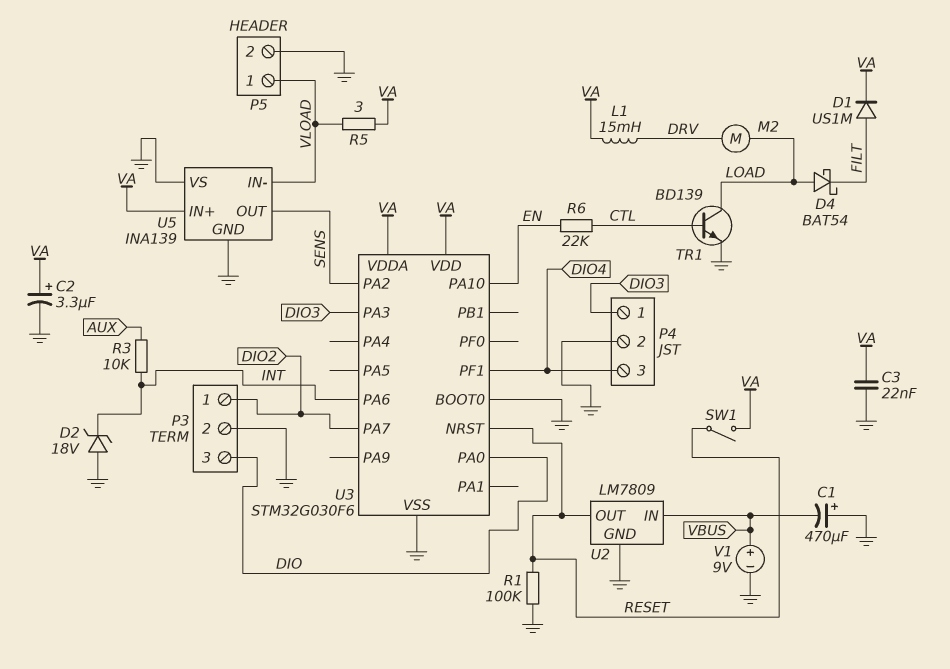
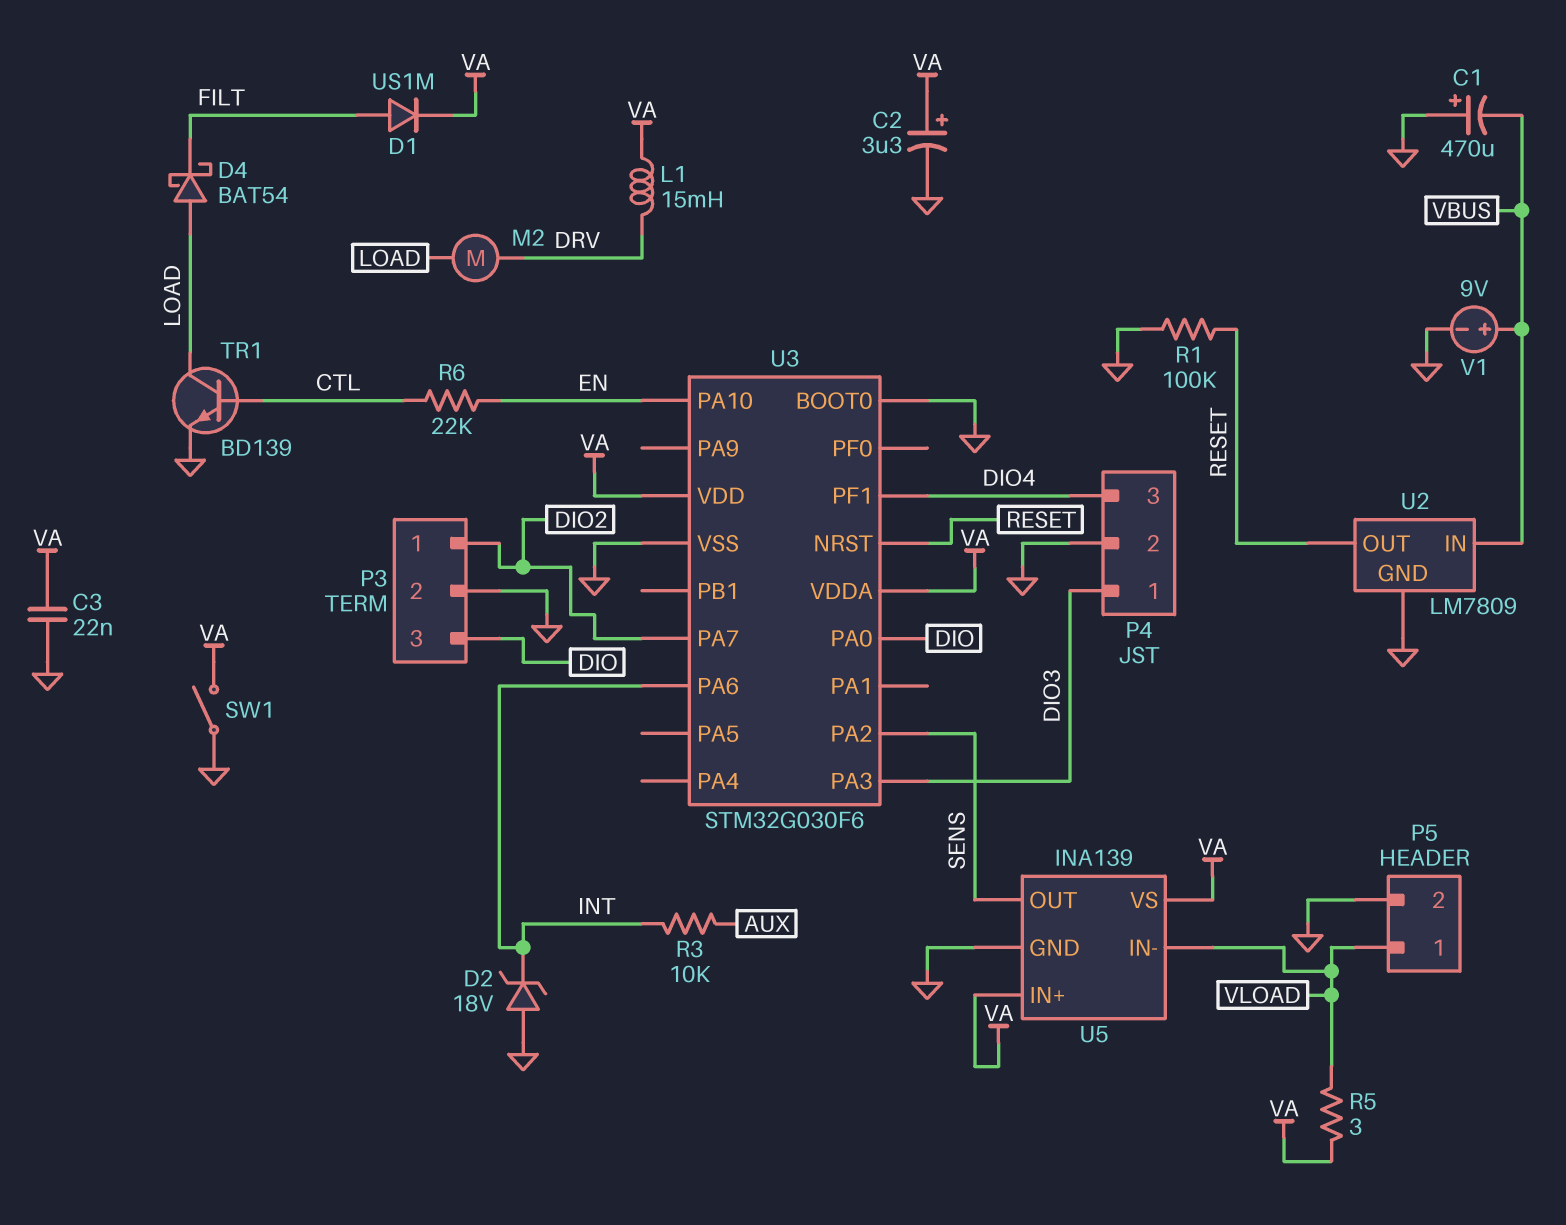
SW1: switch (RESET, VA) -> switch (GND, VA)
U5 pin VS: GND -> VA

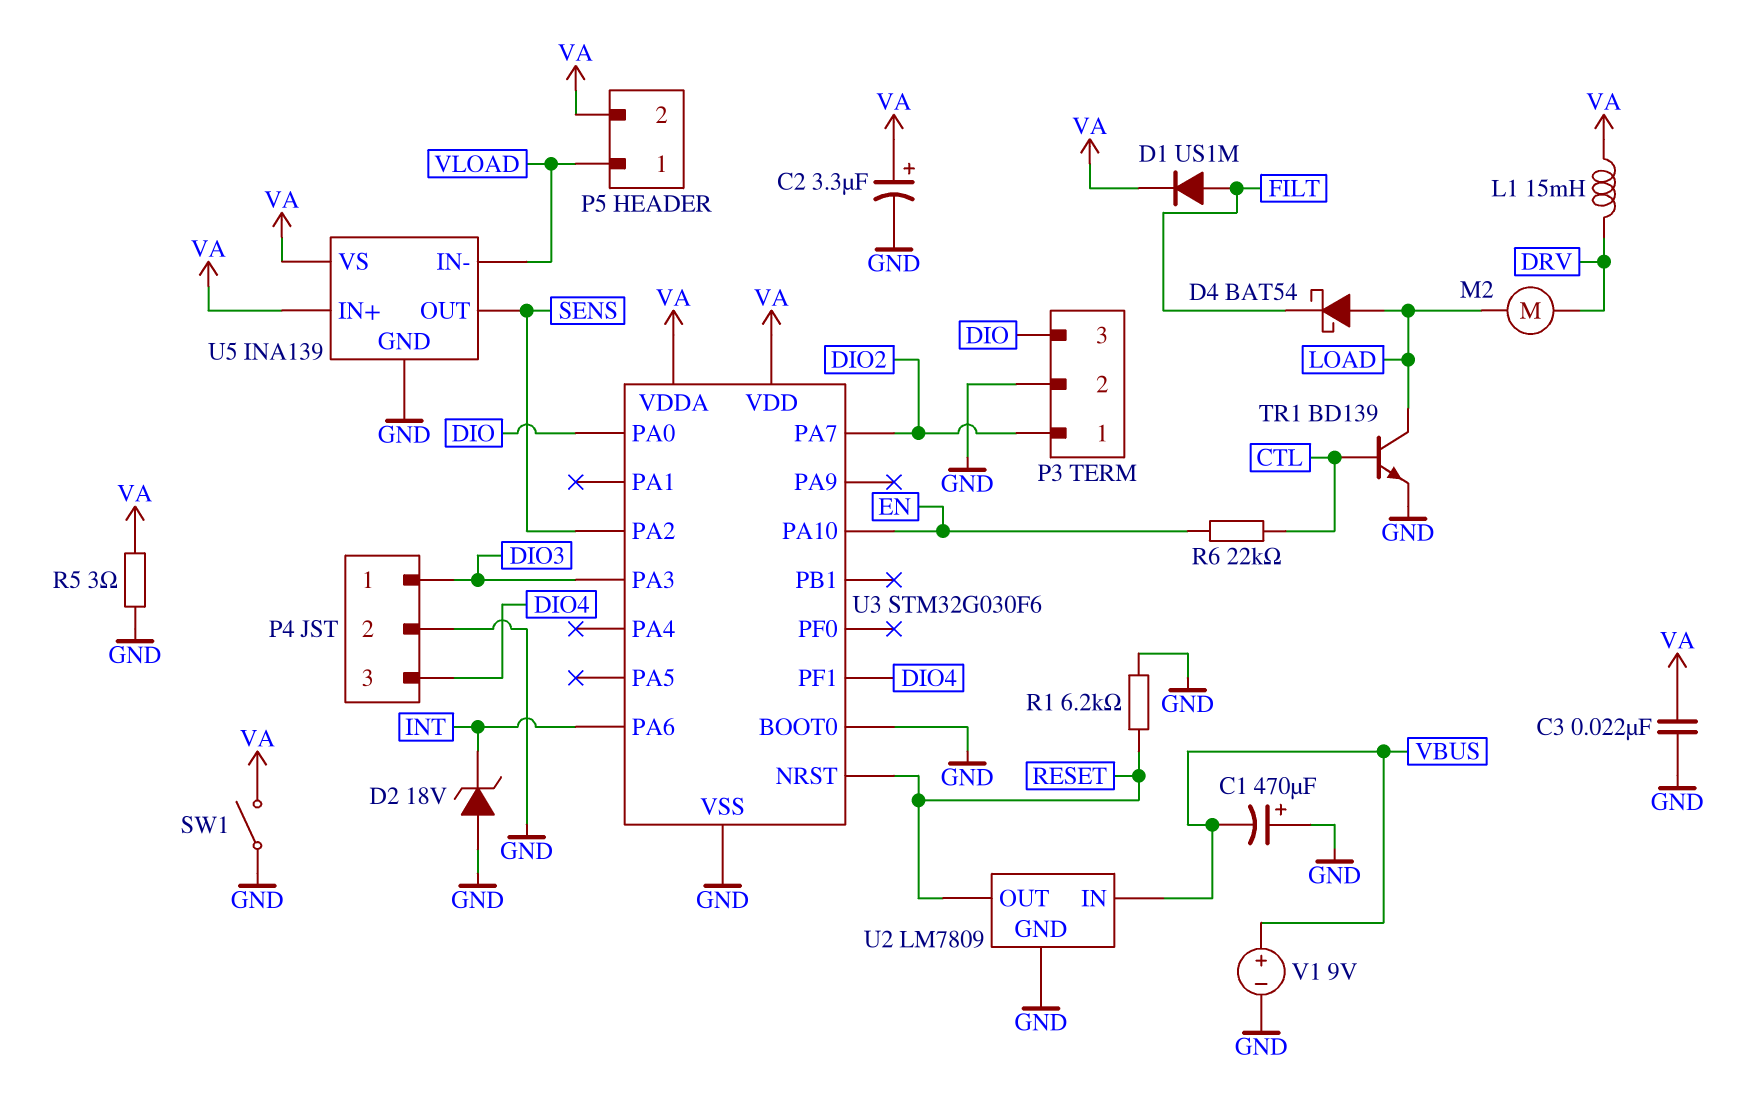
P5 pin 2: GND -> VA
R1: 100k (GND, RESET) -> 6.2k (GND, RESET)
R3: 10k (AUX, INT) -> none
R5: 3 (VA, VLOAD) -> 3 (GND, VA)

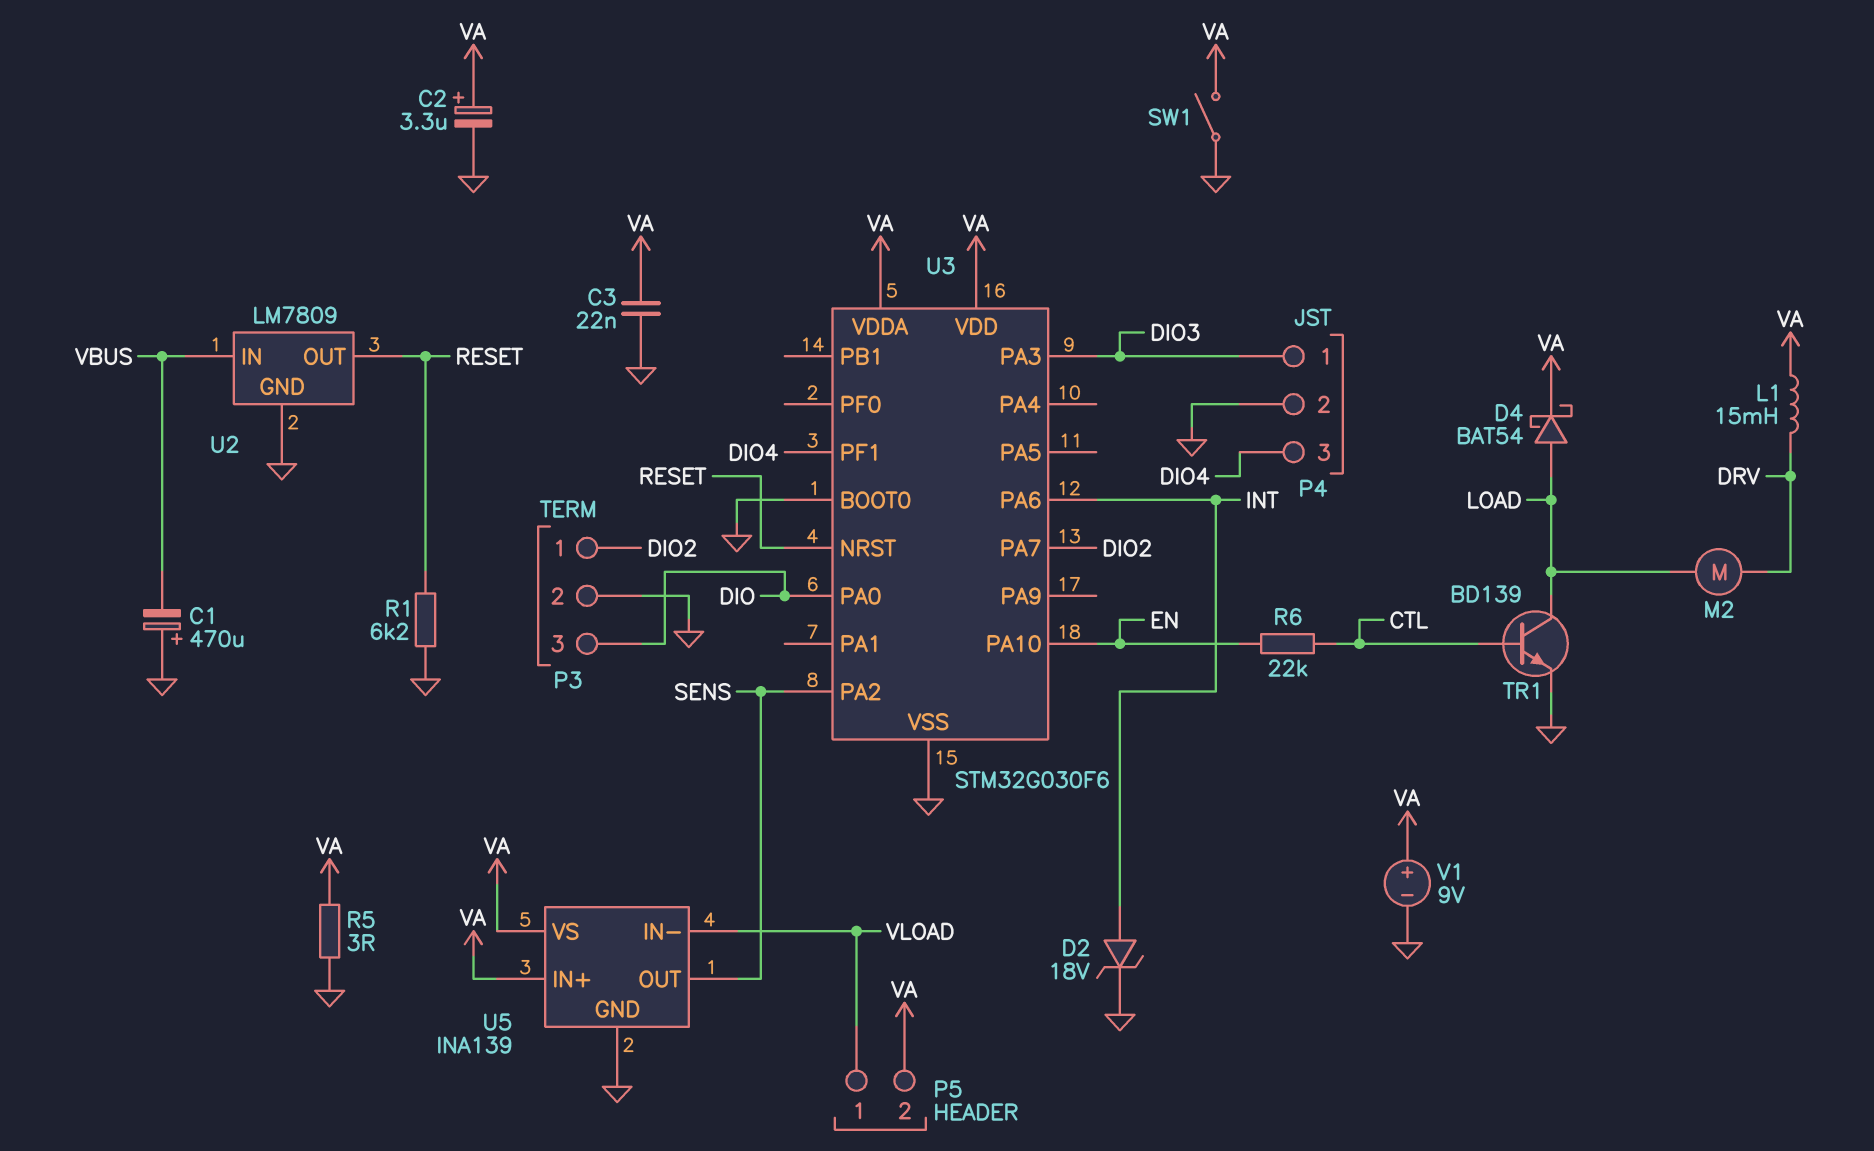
D1: diode US1M (A FILT, K VA) -> none
D2: zener 18V (A GND, K INT) -> zener 18V (A INT, K GND)
D4: schottky BAT54 (A LOAD, K FILT) -> schottky BAT54 (A LOAD, K VA)
V1: 9V (plus VBUS, minus GND) -> 9V (plus VA, minus GND)

